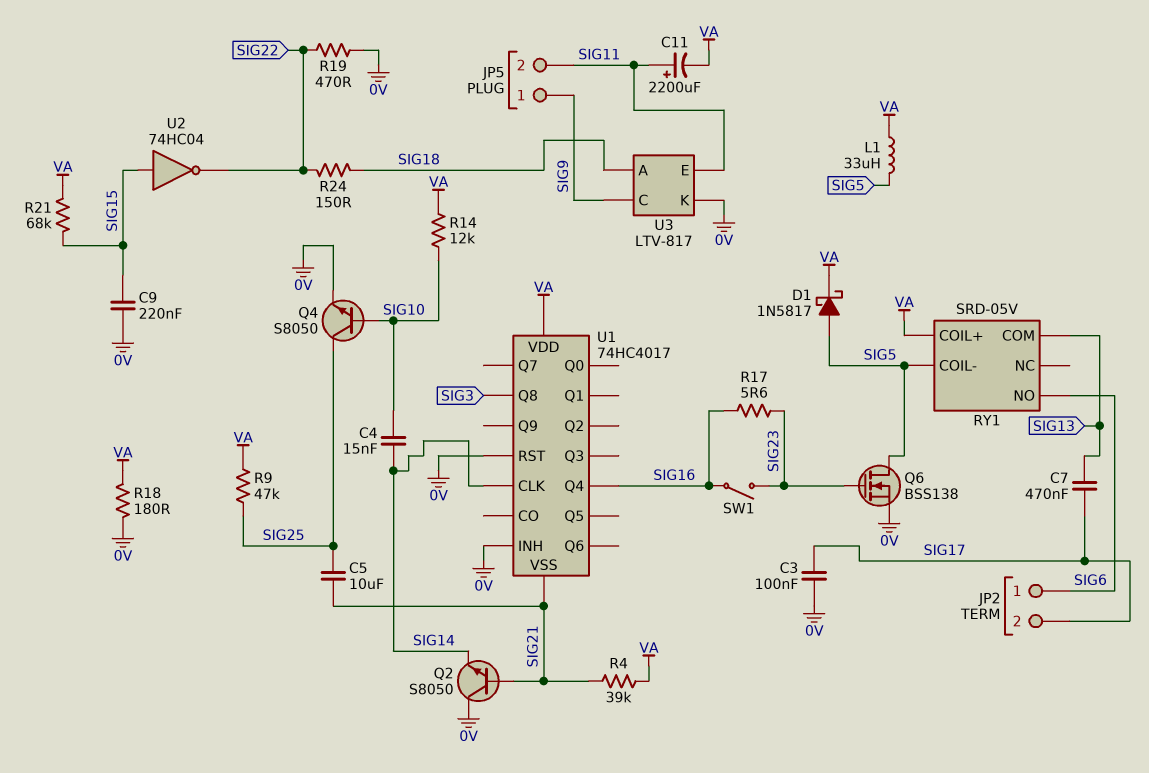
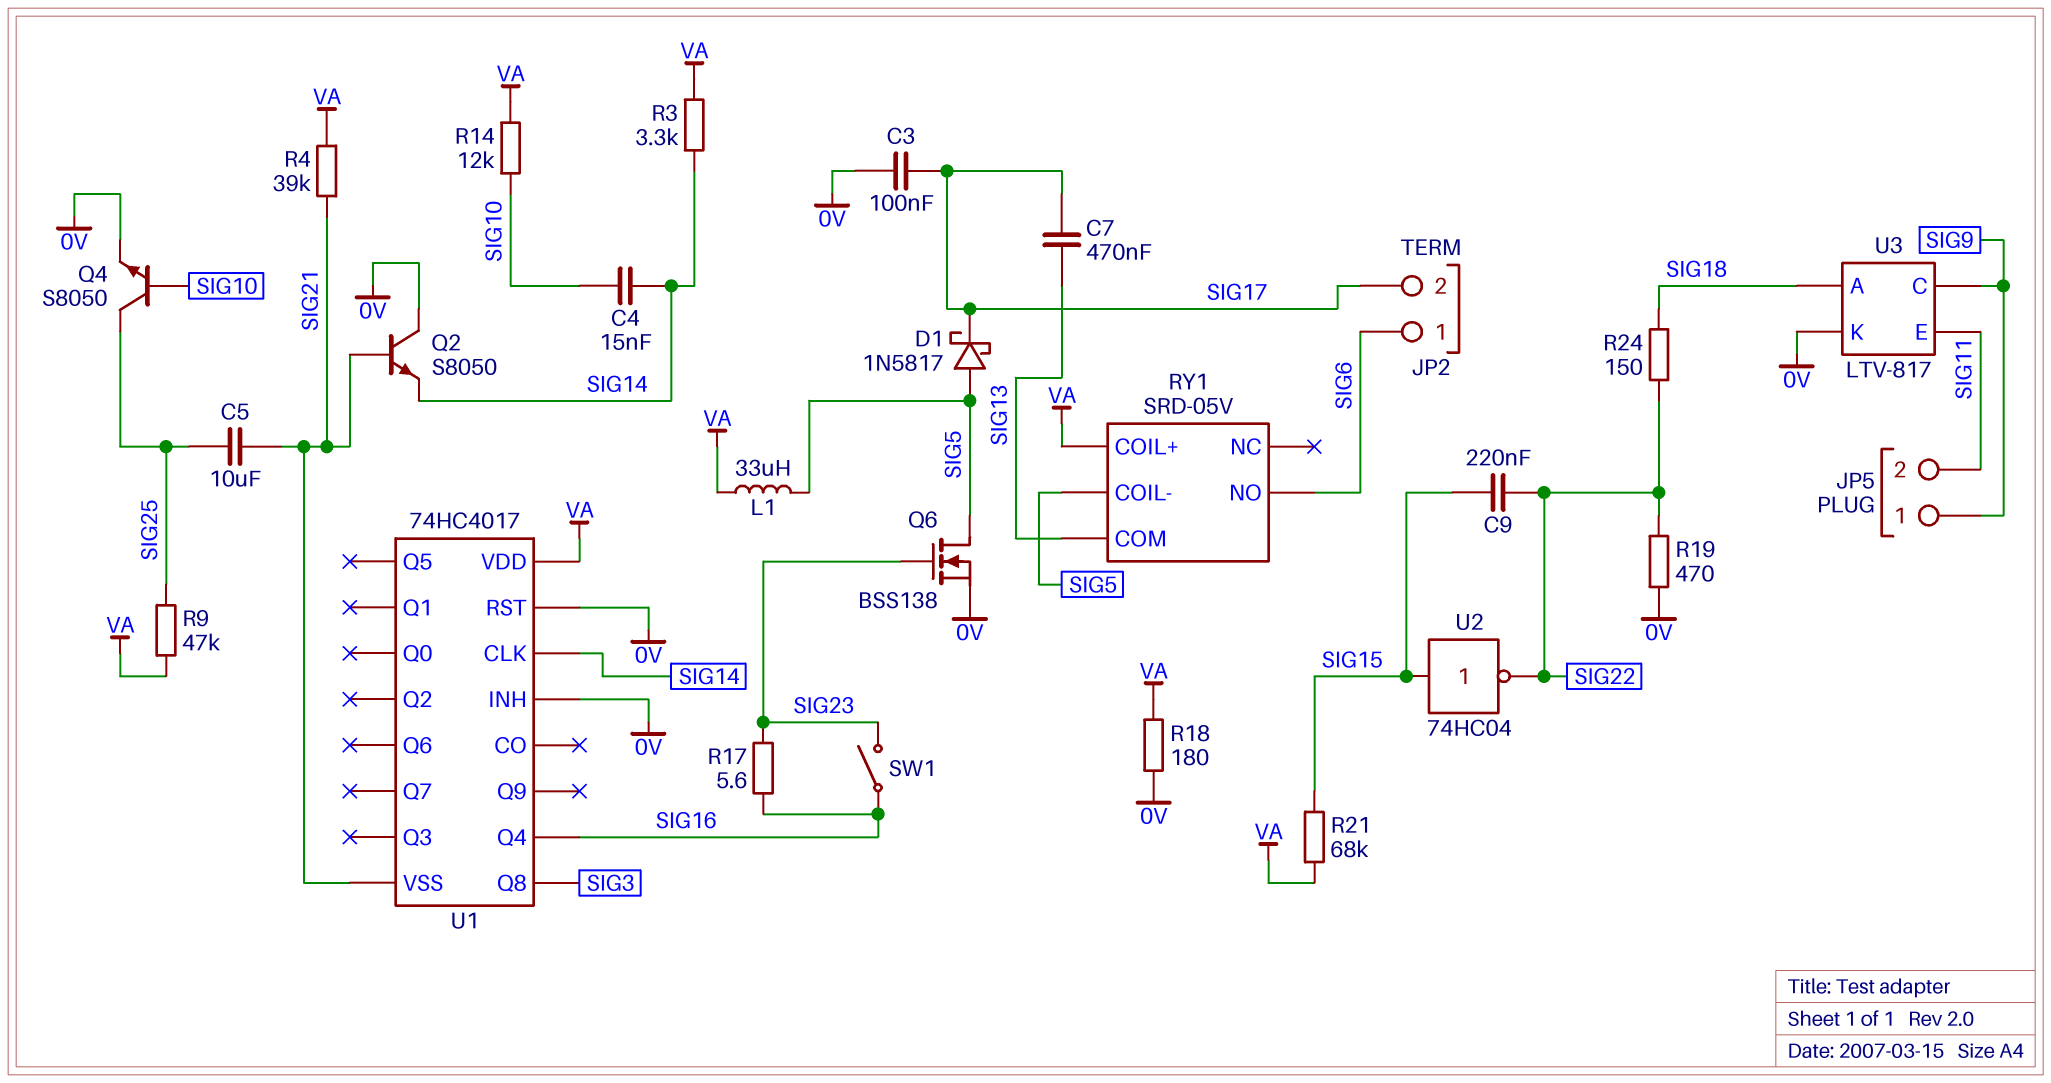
C9: 220nF (0V, SIG15) -> 220nF (SIG15, SIG22)
C11: 2200uF (plus SIG11, minus VA) -> none
D1: schottky 1N5817 (A SIG5, K VA) -> schottky 1N5817 (A SIG5, K SIG17)
R3: none -> 3.3k (SIG14, VA)

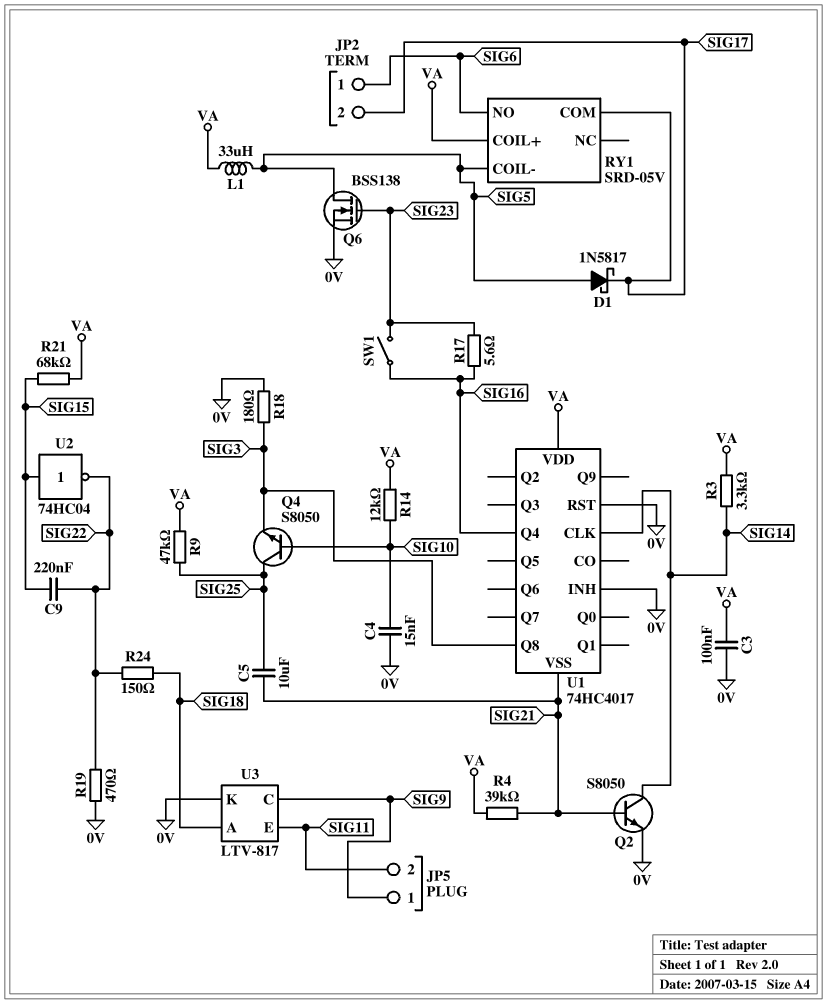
C3: 100nF (0V, SIG17) -> 100nF (0V, VA)
C4: 15nF (SIG10, SIG14) -> 15nF (0V, SIG10)
C7: 470nF (SIG13, SIG17) -> none
Q2: NPN S8050 (B SIG21, C 0V, E SIG14) -> NPN S8050 (B SIG21, C SIG14, E 0V)
Q4: NPN S8050 (B SIG10, C SIG25, E 0V) -> NPN S8050 (B SIG10, C SIG25, E SIG3)
R18: 180 (0V, VA) -> 180 (0V, SIG3)
RY1 pin COM: SIG13 -> SIG17

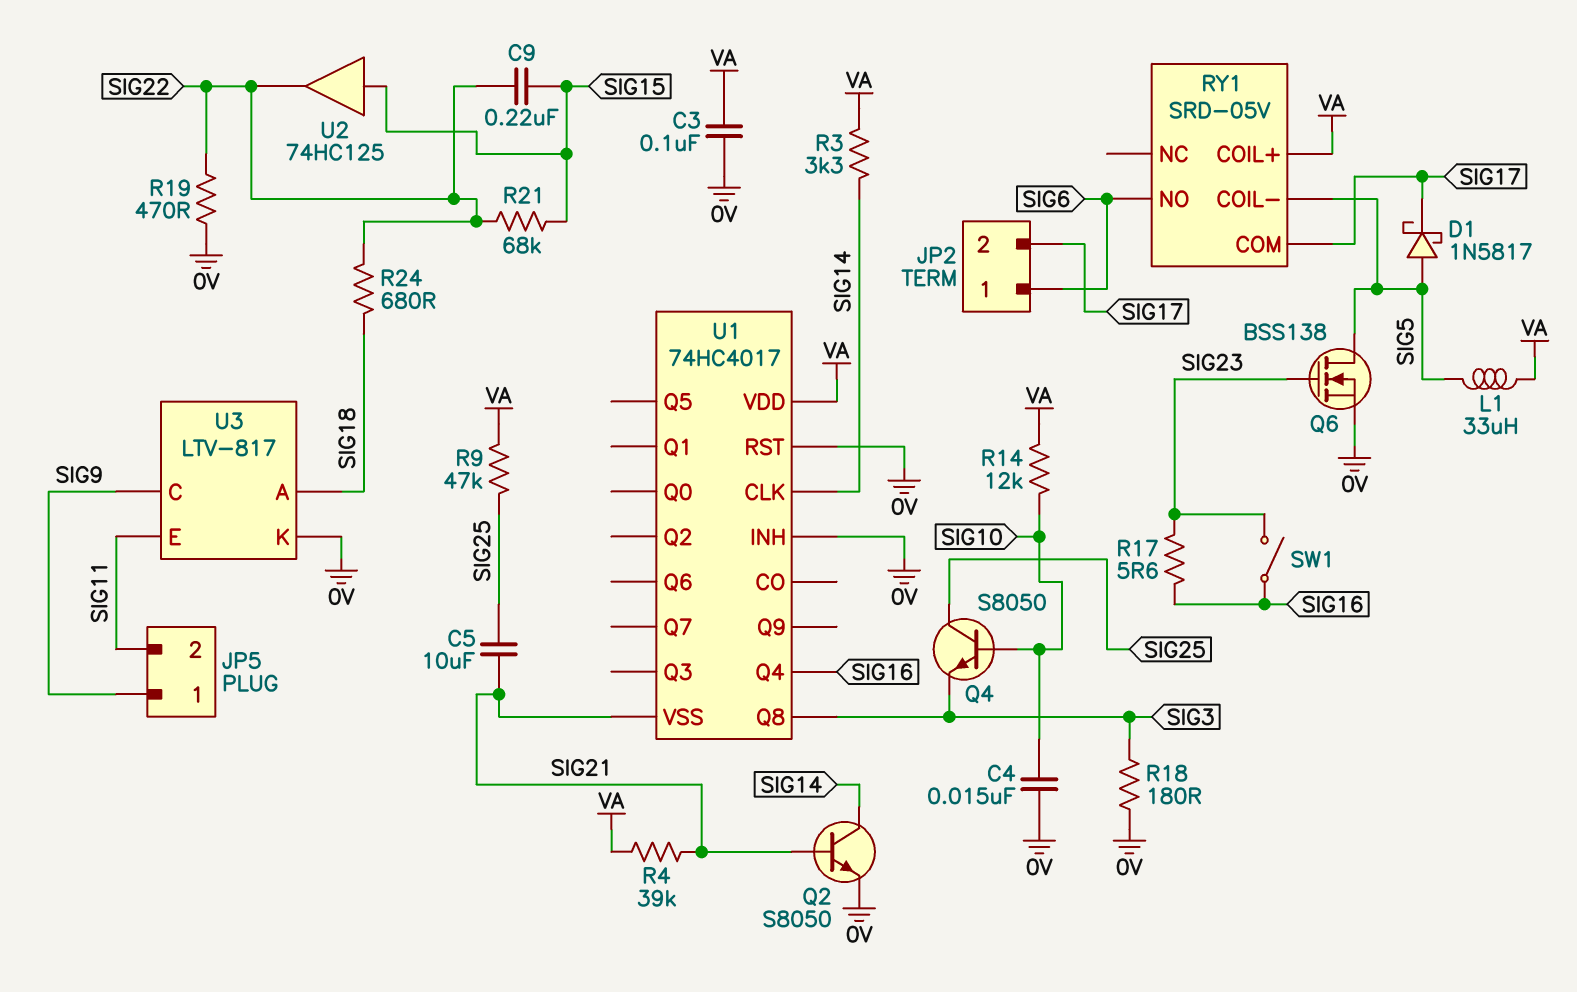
R21: 68k (SIG15, VA) -> 68k (SIG15, SIG22)
R24: 150 (SIG18, SIG22) -> 680 (SIG18, SIG22)
U2: NOT 74HC04 (in SIG15, out SIG22) -> buffer 74HC125 (in SIG15, out SIG22)

